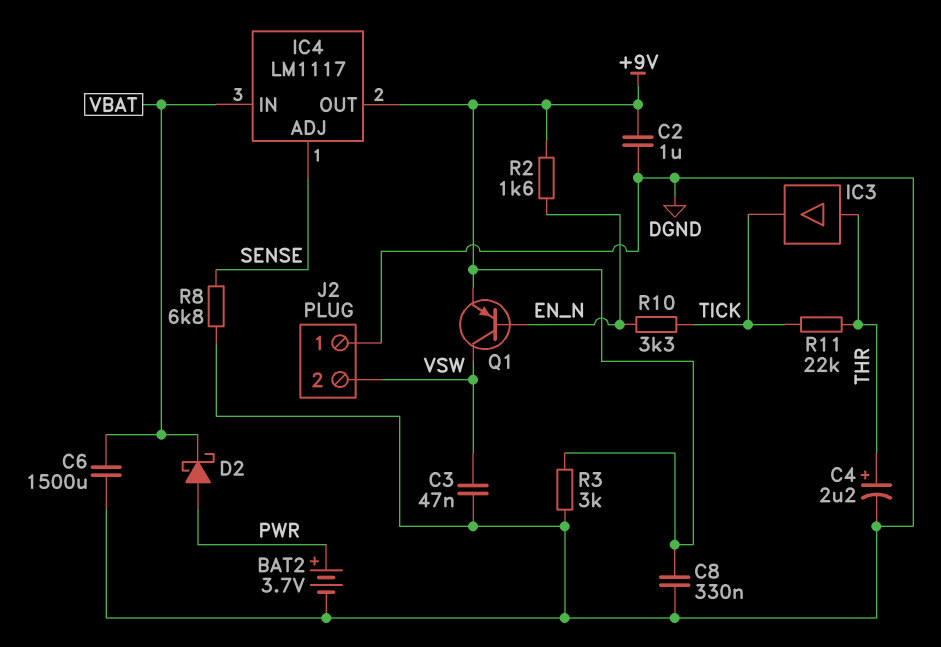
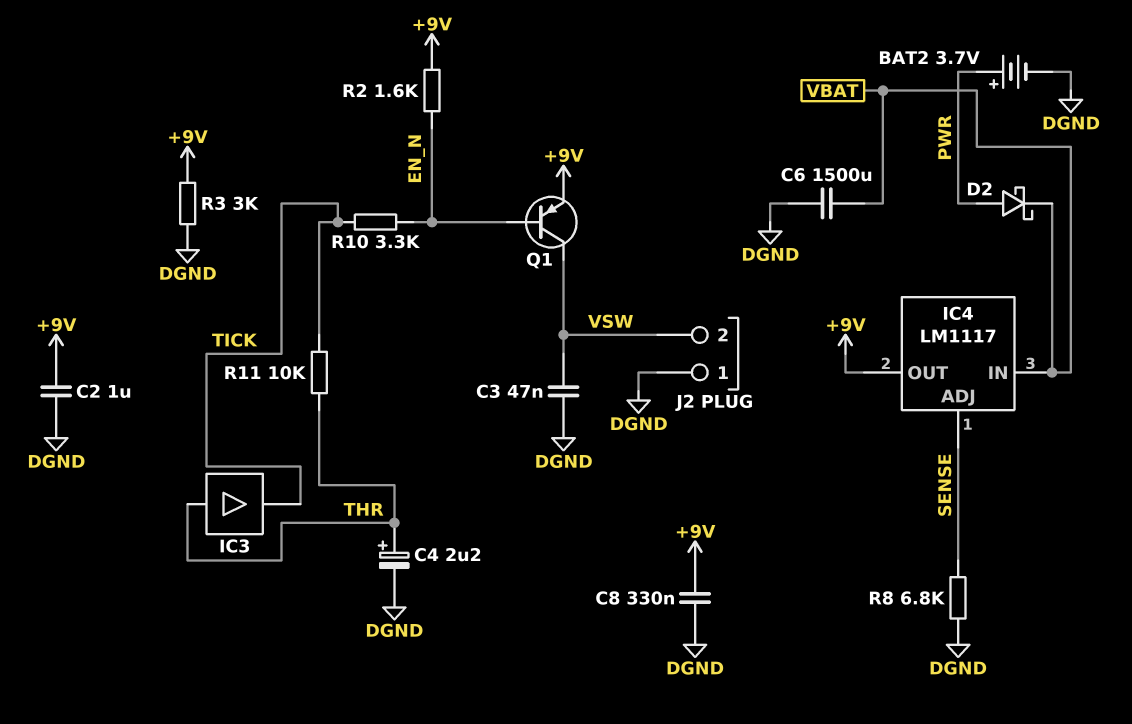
R11: 22k (THR, TICK) -> 10k (THR, TICK)

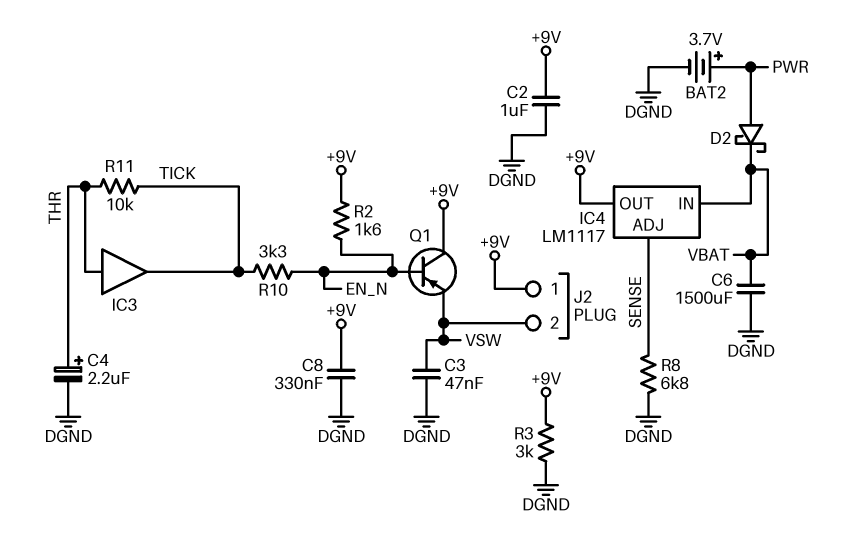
J2 pin 1: DGND -> +9V
Q1: PNP (B EN_N, C VSW, E +9V) -> PNP (B EN_N, C +9V, E VSW)

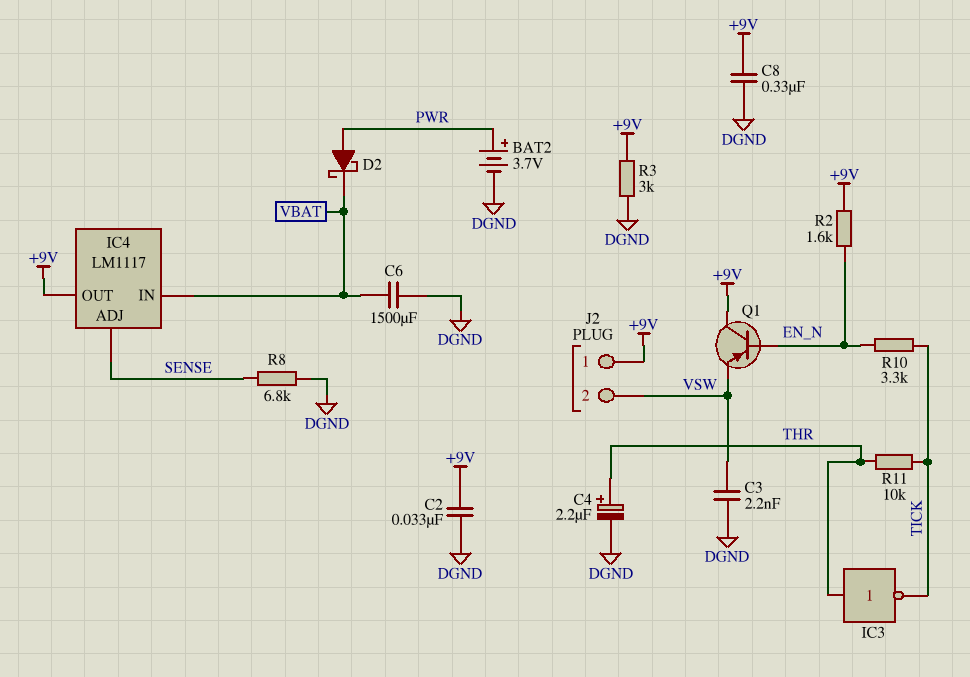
C2: 1uF (+9V, DGND) -> 33nF (+9V, DGND)
C3: 47nF (DGND, VSW) -> 2.2nF (DGND, VSW)
IC3: buffer (in THR, out TICK) -> NOT (in THR, out TICK)

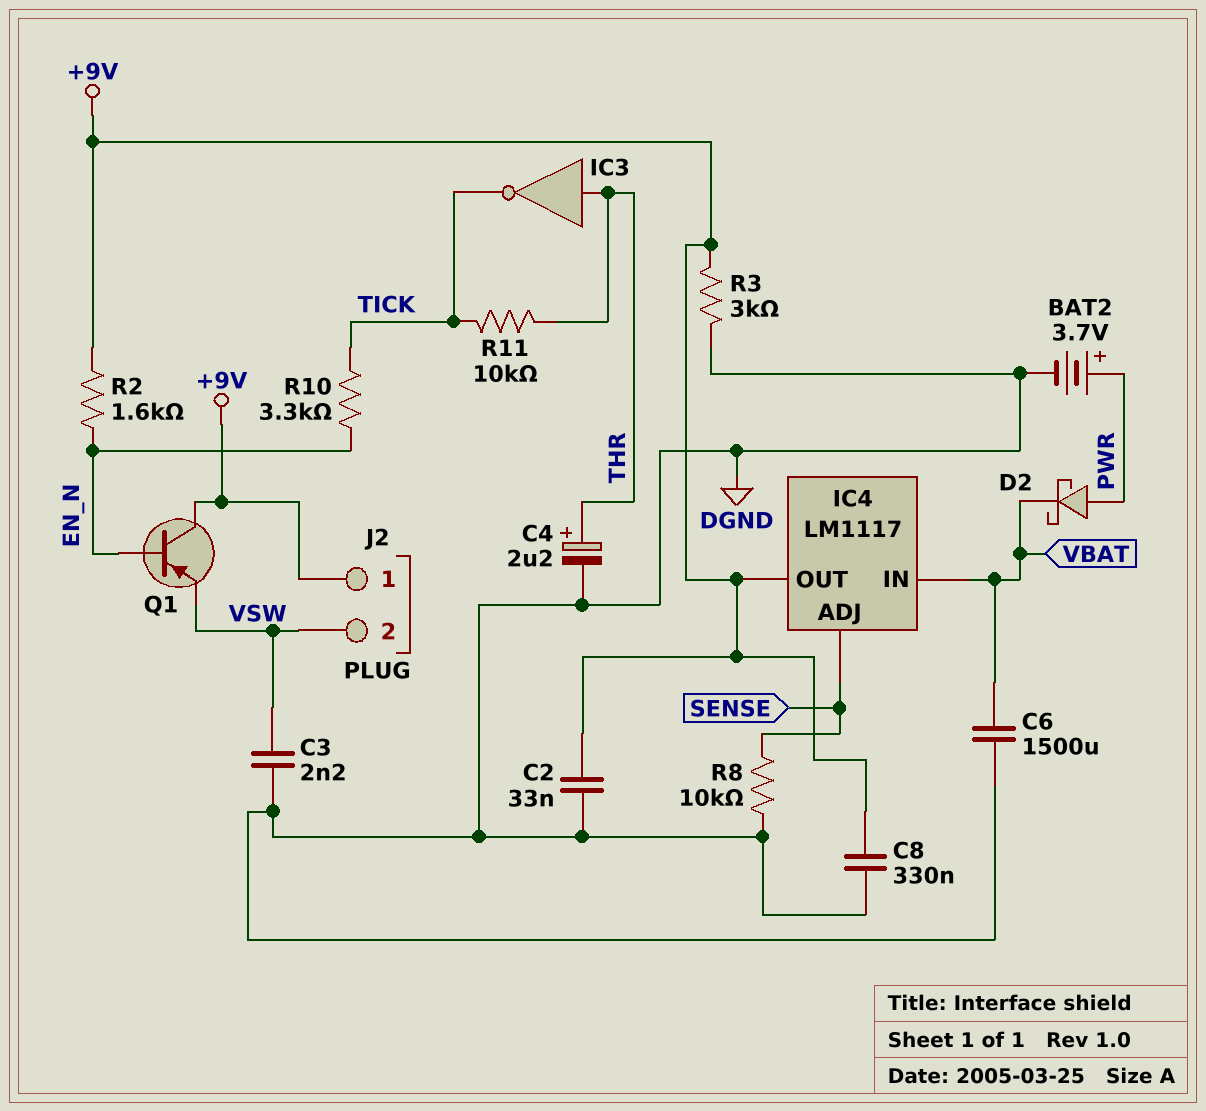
R8: 6.8k (DGND, SENSE) -> 10k (DGND, SENSE)

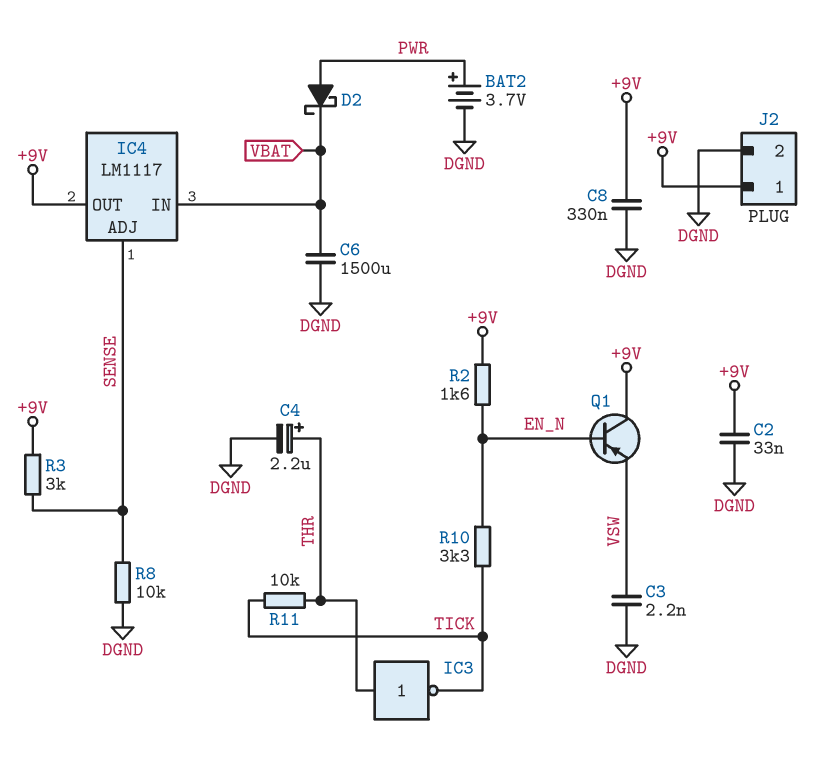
J2 pin 2: VSW -> DGND
R3: 3k (+9V, DGND) -> 3k (+9V, SENSE)

